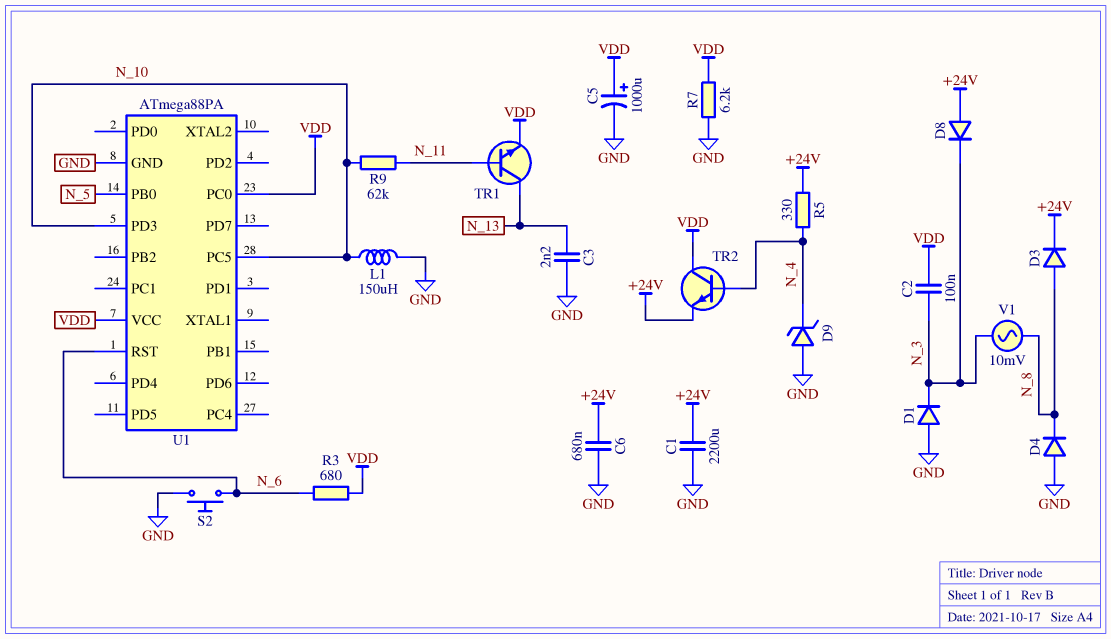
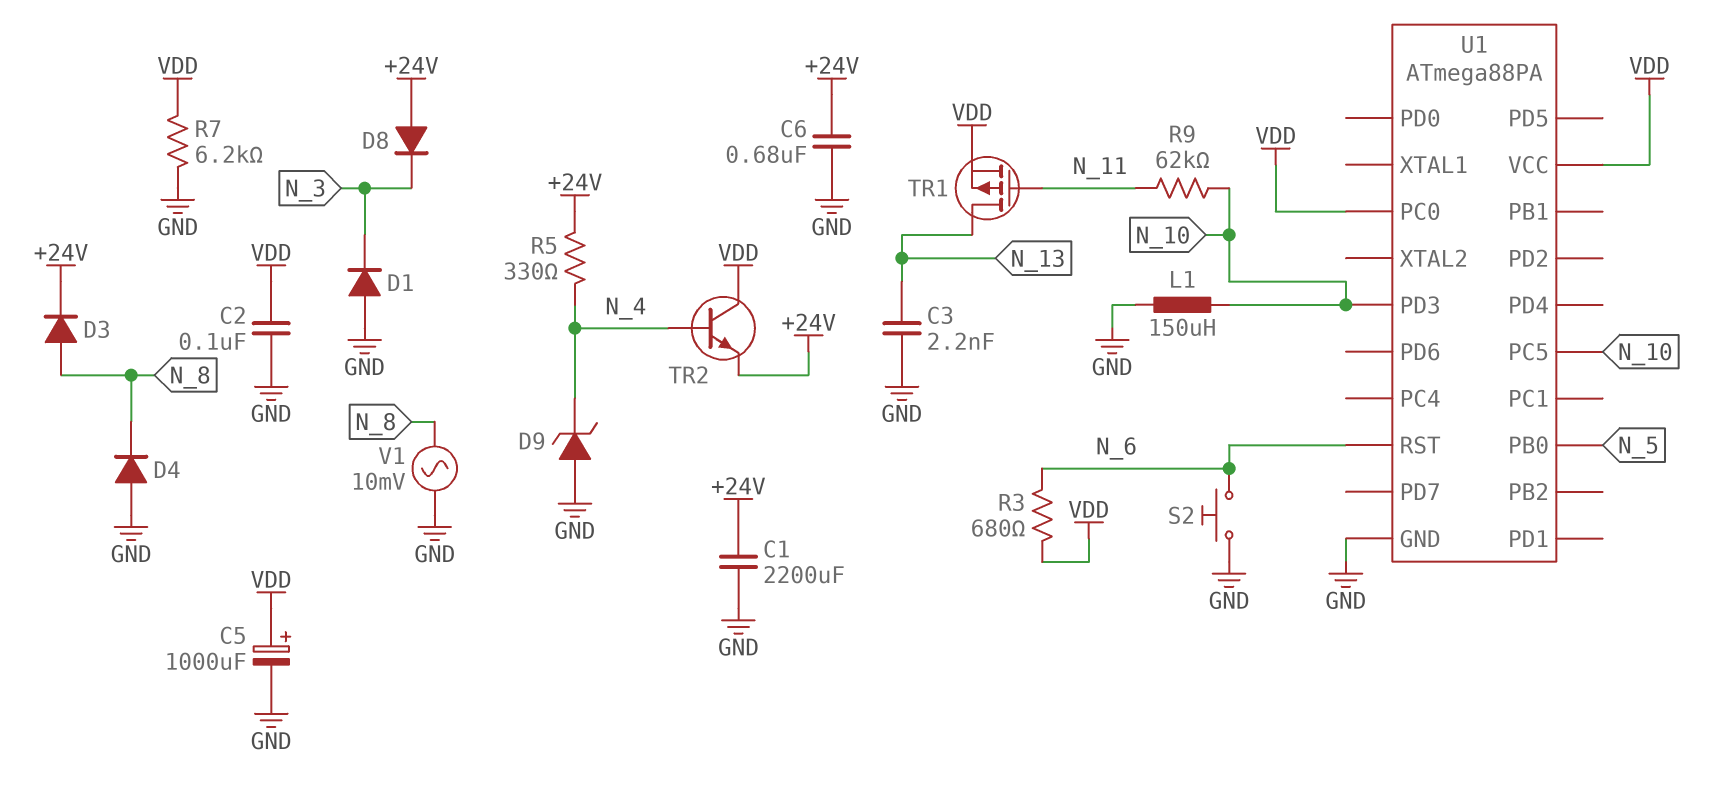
C2: 100nF (N_3, VDD) -> 100nF (GND, VDD)
TR1: NPN (B N_11, C N_13, E VDD) -> PMOS (G N_11, D N_13, S VDD)
V1: AC 10mV (N_3, N_8) -> AC 10mV (GND, N_8)

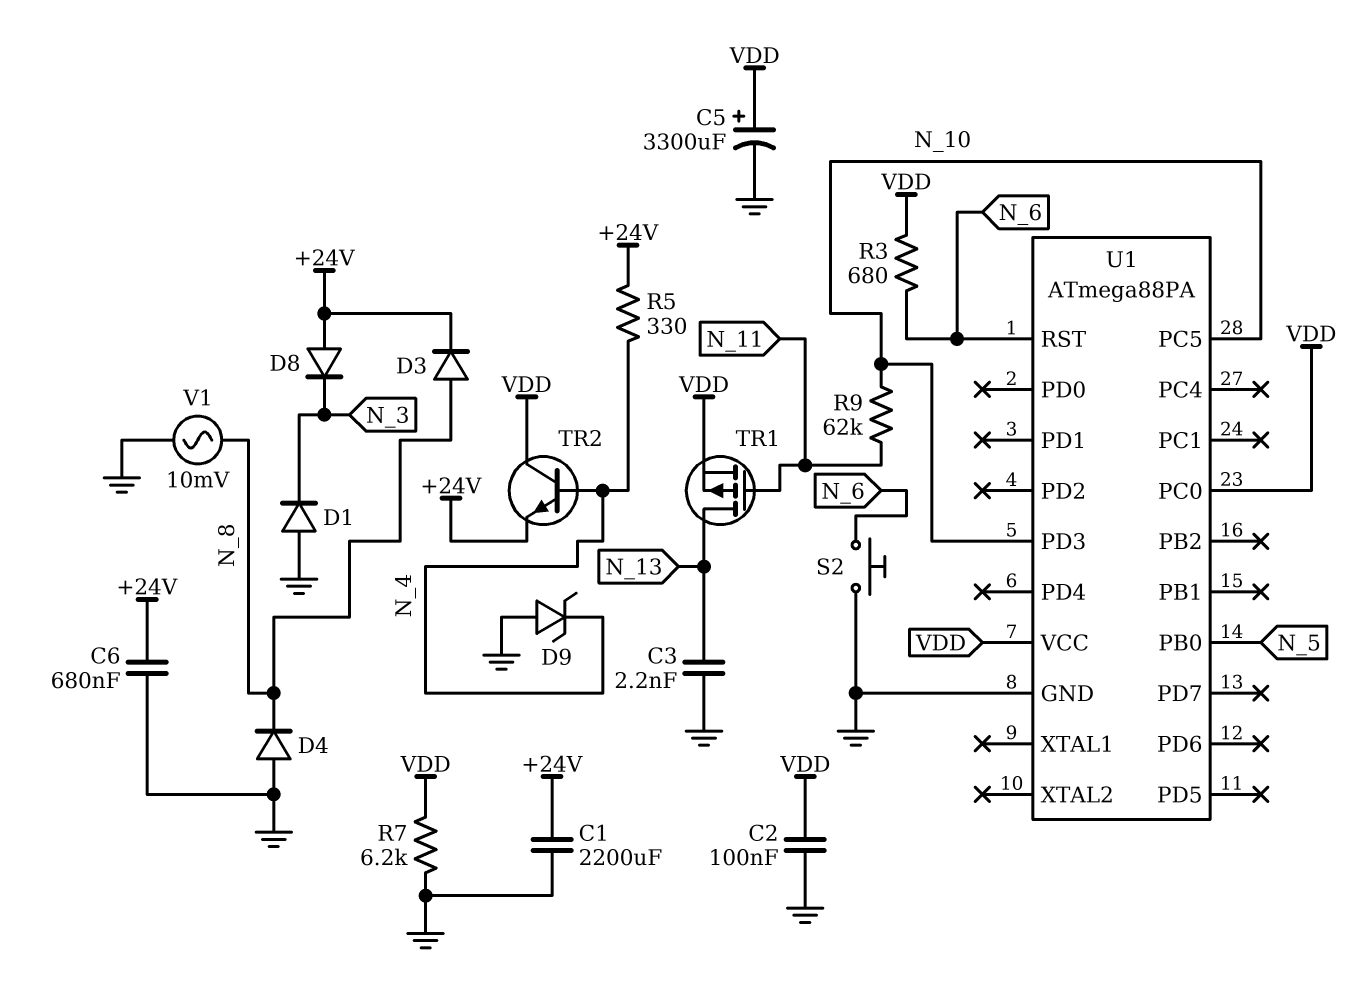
C5: 1000uF (plus VDD, minus GND) -> 3300uF (plus VDD, minus GND)
L1: 150uH (GND, N_10) -> none

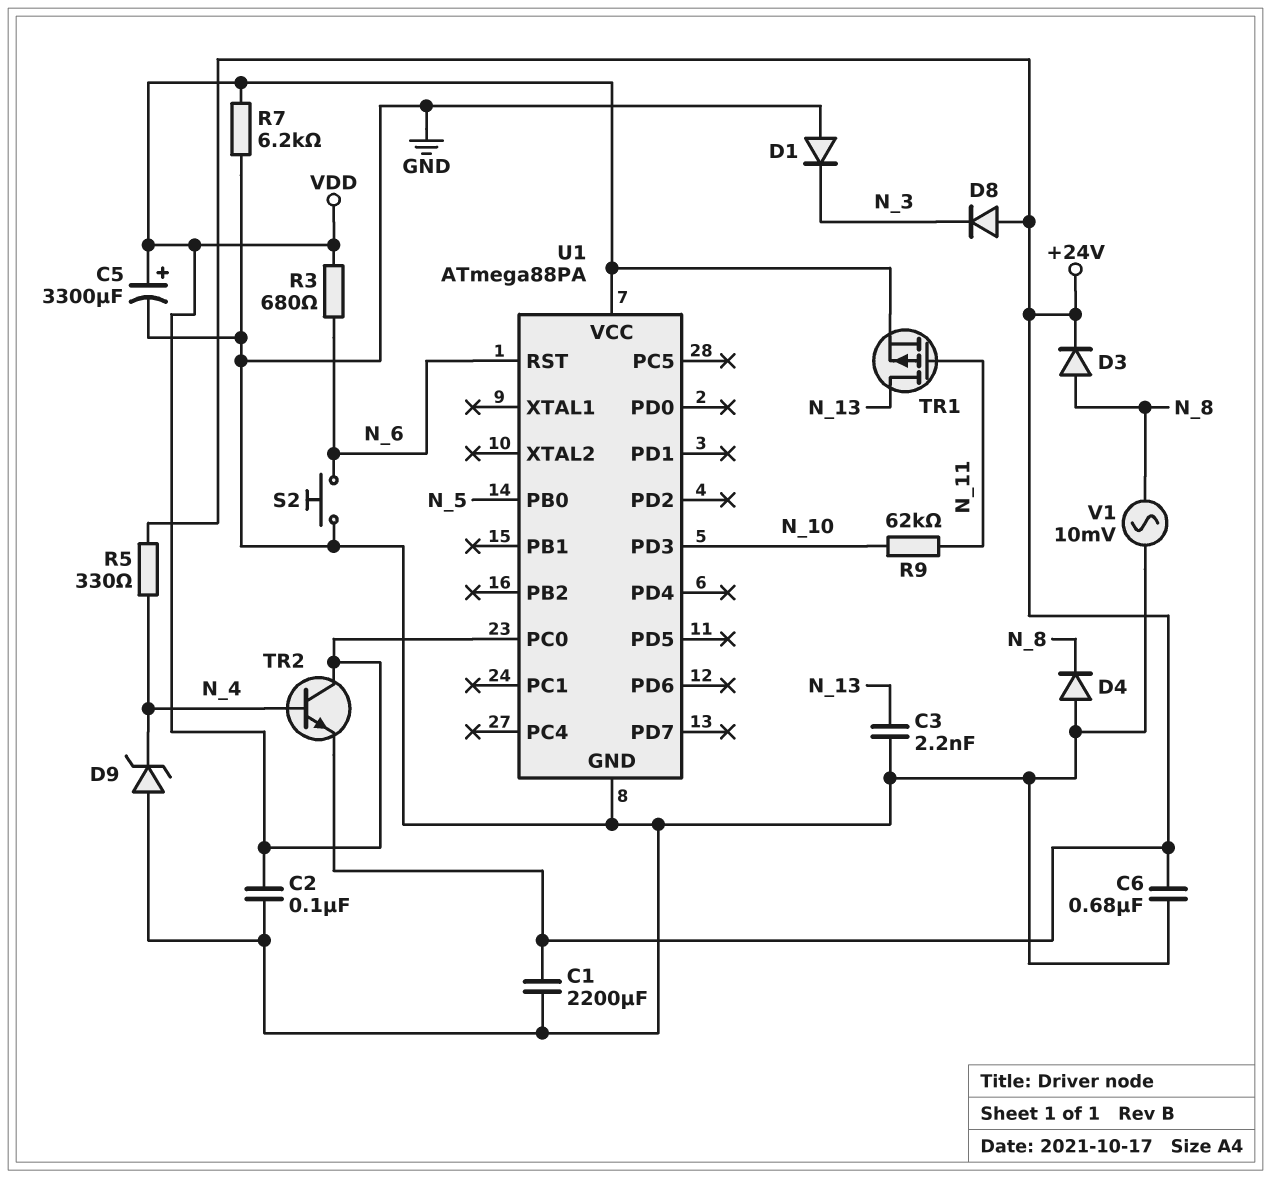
U1 pin PC5: N_10 -> none

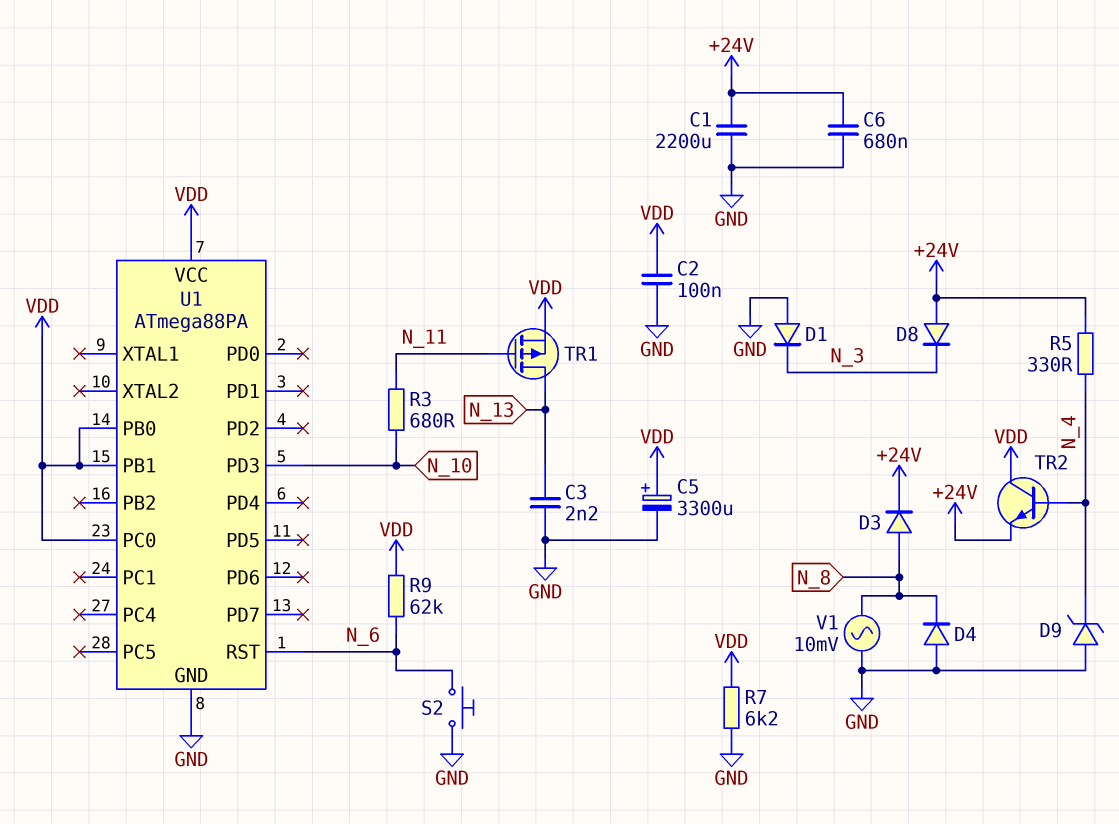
R3: 680 (N_6, VDD) -> 680 (N_10, N_11)
R9: 62k (N_10, N_11) -> 62k (N_6, VDD)
U1 pin PB0: N_5 -> VDD
U1 pin PB1: none -> VDD

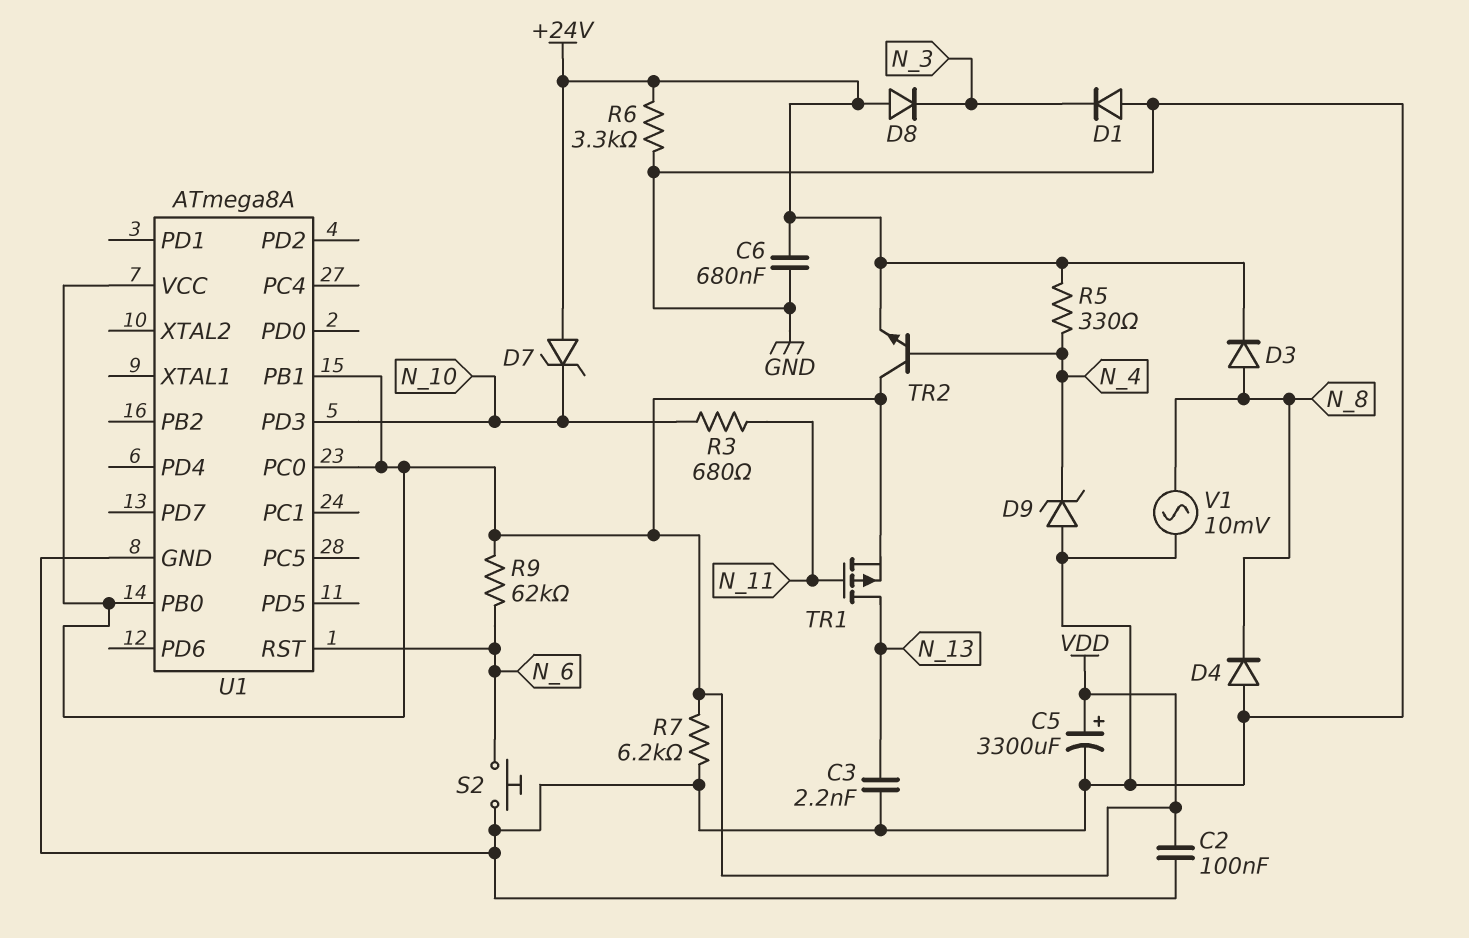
C1: 2200uF (+24V, GND) -> none
D7: none -> zener (A +24V, K N_10)
R6: none -> 3.3k (+24V, GND)
U1: ATmega88PA -> ATmega8A

